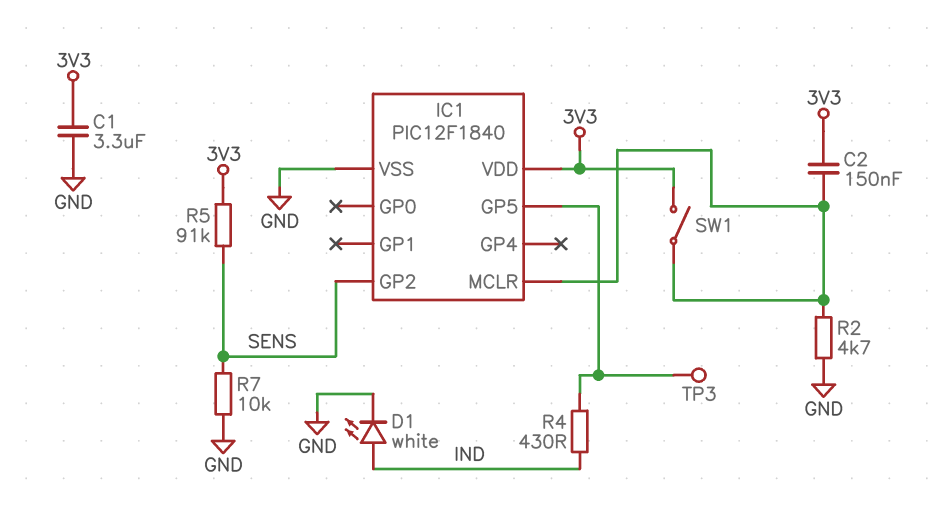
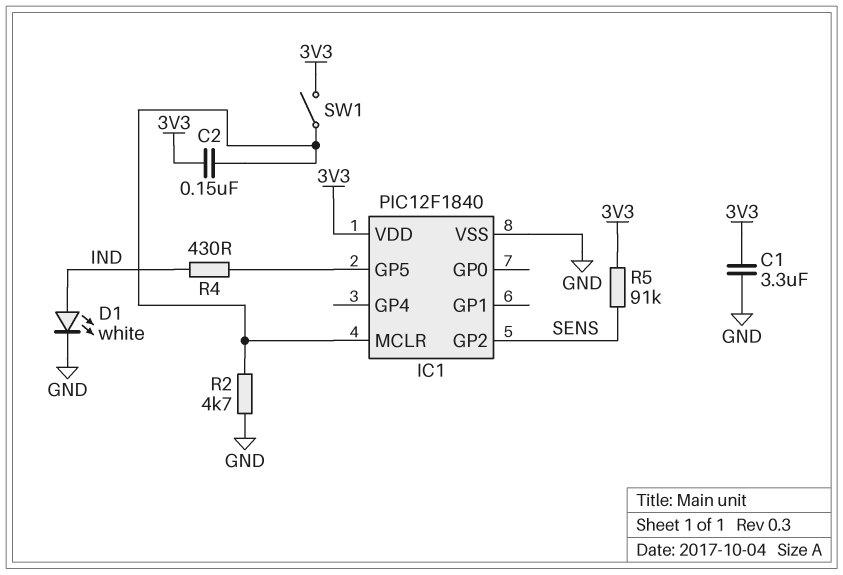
R7: 10k (GND, SENS) -> none
TP3: test point (IC1/GP5) -> none

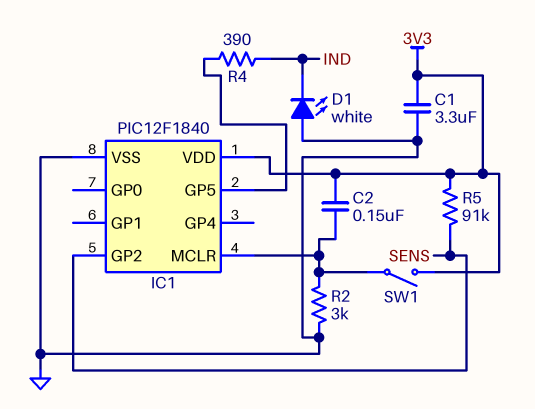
D1: LED white (A IND, K GND) -> LED white (A GND, K IND)
R2: 4.7k (GND, IC1/MCLR) -> 3k (GND, IC1/MCLR)
R4: 430 (IC1/GP5, IND) -> 390 (IC1/GP5, IND)

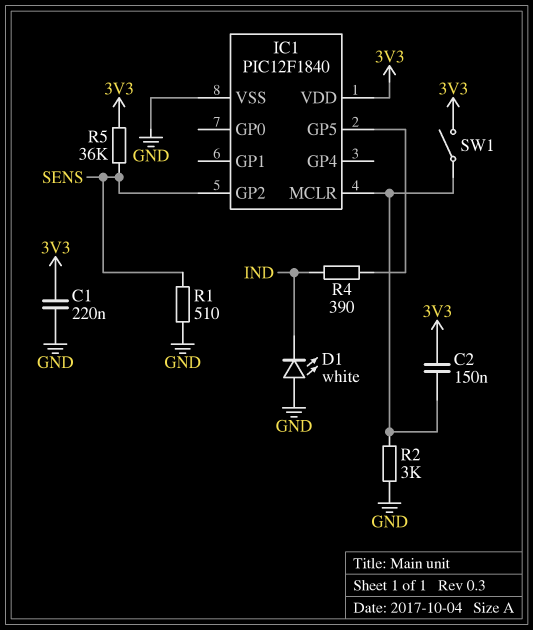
C1: 3.3uF (3V3, GND) -> 220nF (3V3, GND)
R1: none -> 510 (GND, SENS)
R5: 91k (3V3, SENS) -> 36k (3V3, SENS)

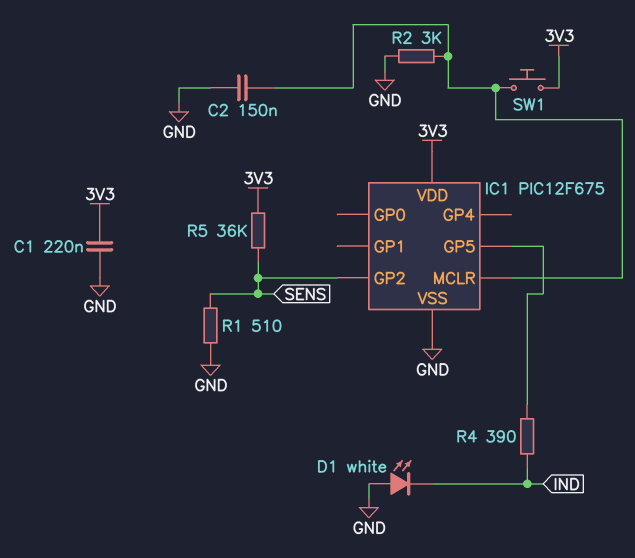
C2: 150nF (3V3, IC1/MCLR) -> 150nF (GND, IC1/MCLR)
IC1: PIC12F1840 -> PIC12F675
SW1: switch (3V3, IC1/MCLR) -> button (3V3, IC1/MCLR)

